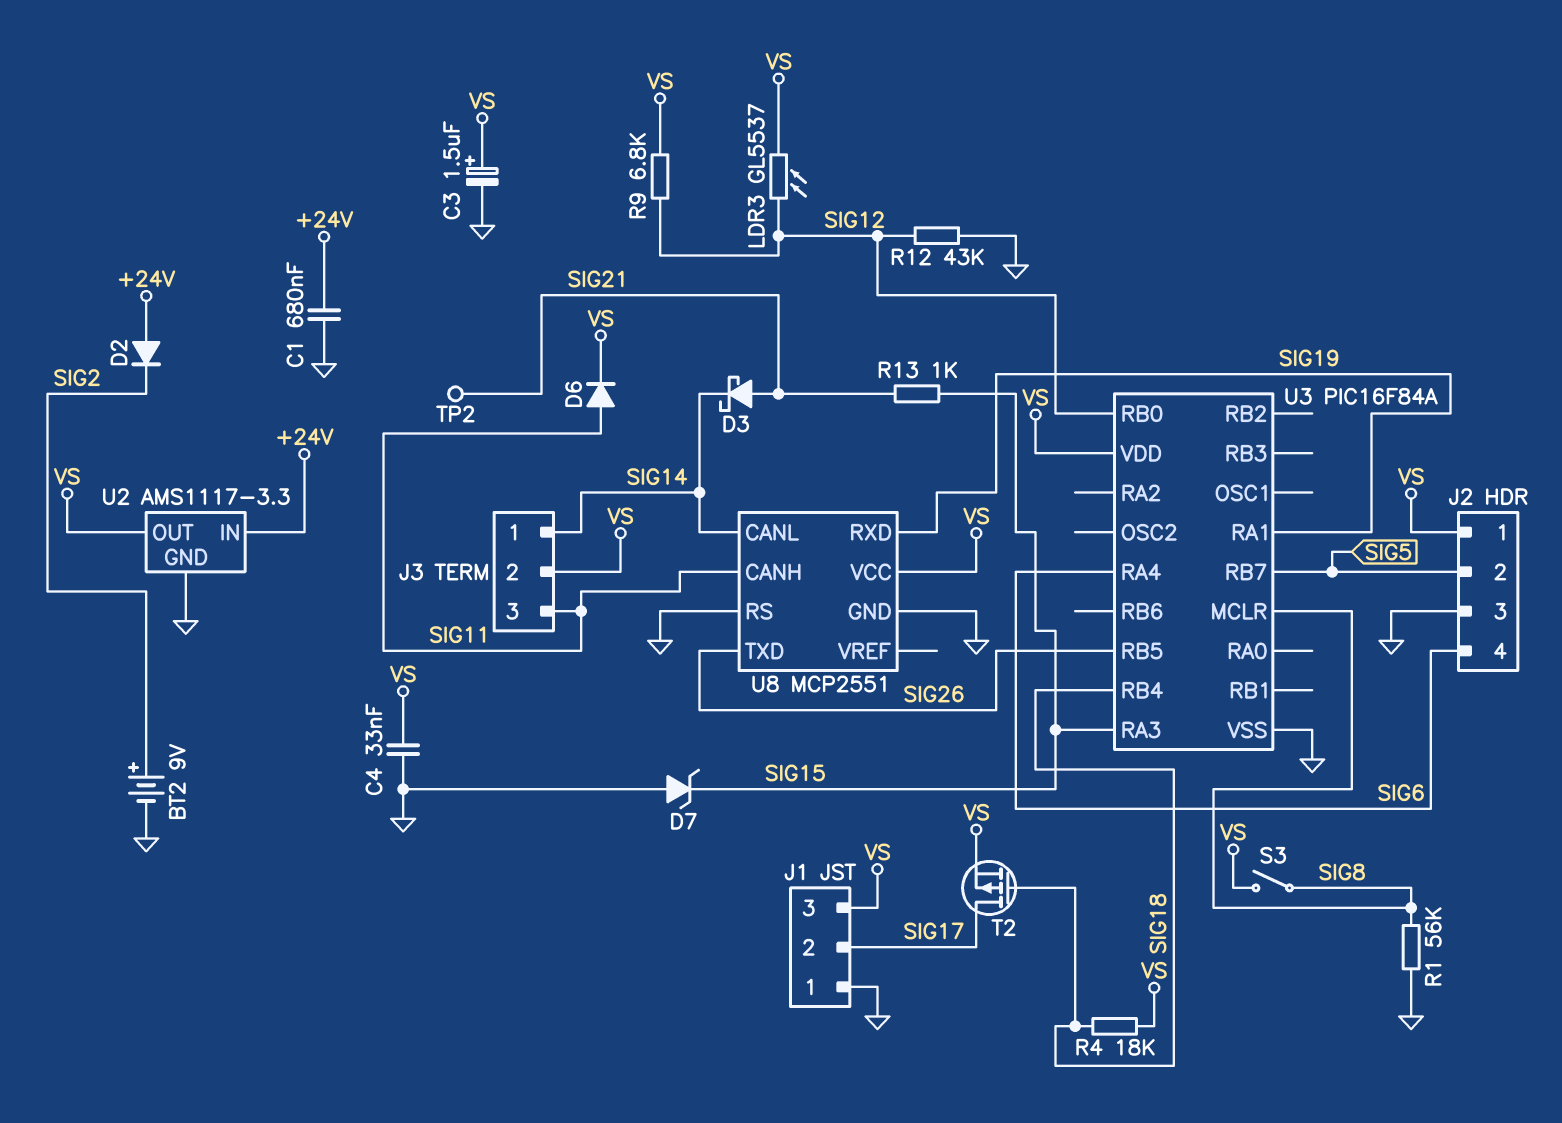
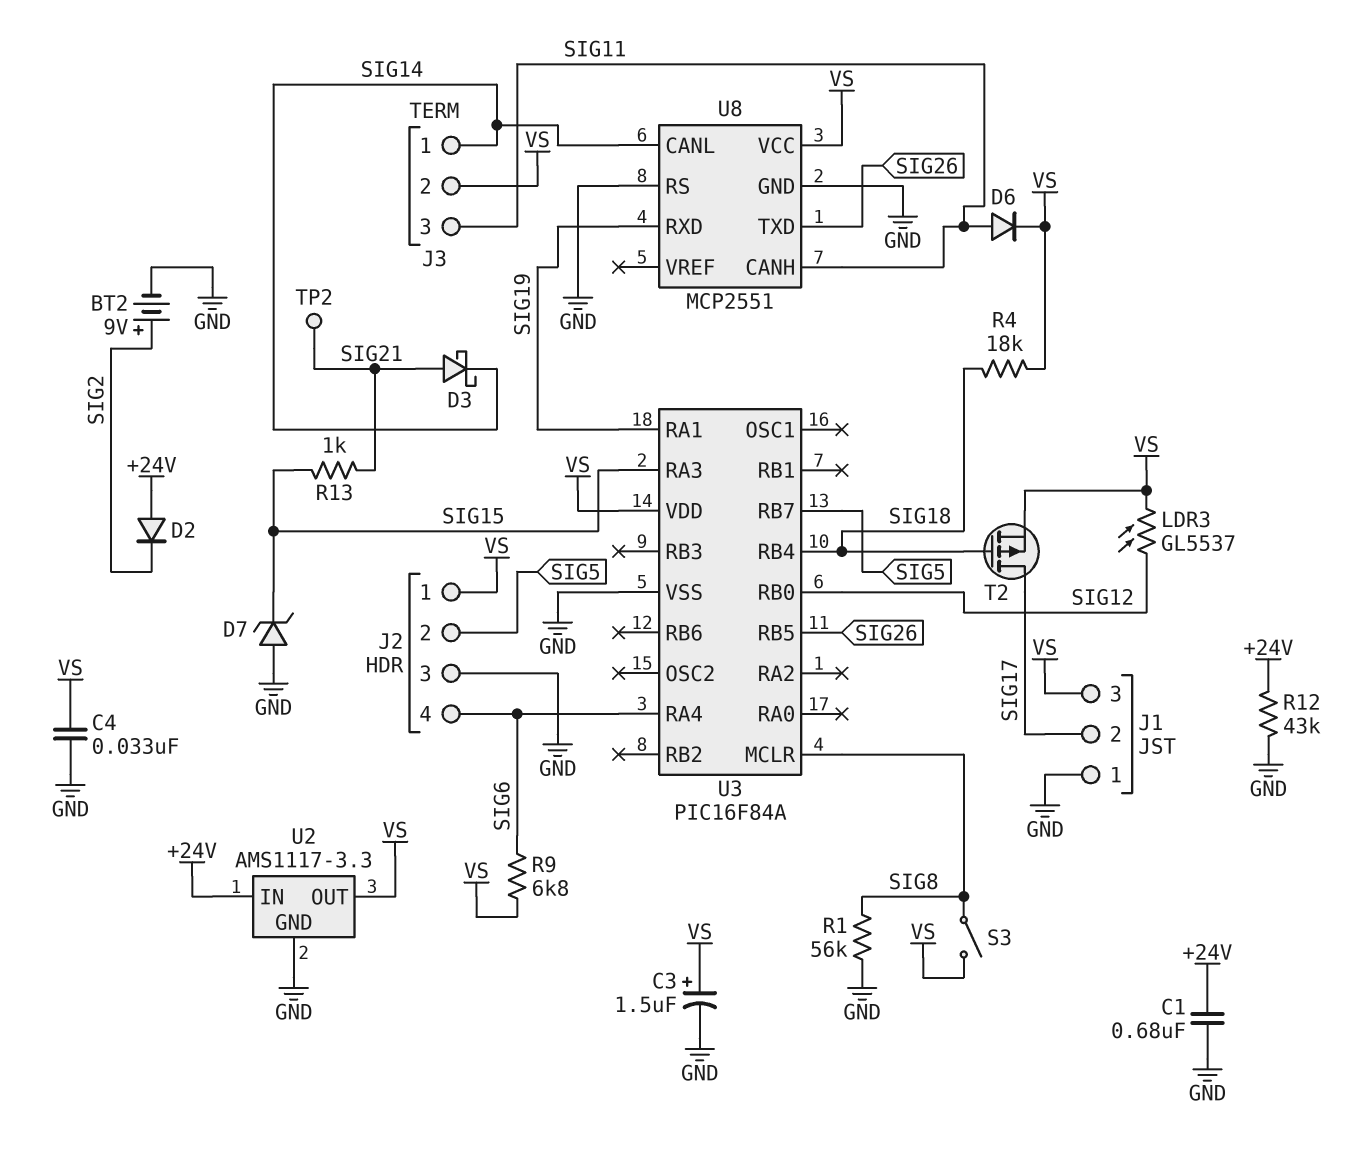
R9: 6.8k (SIG12, VS) -> 6.8k (SIG6, VS)
R12: 43k (GND, SIG12) -> 43k (+24V, GND)

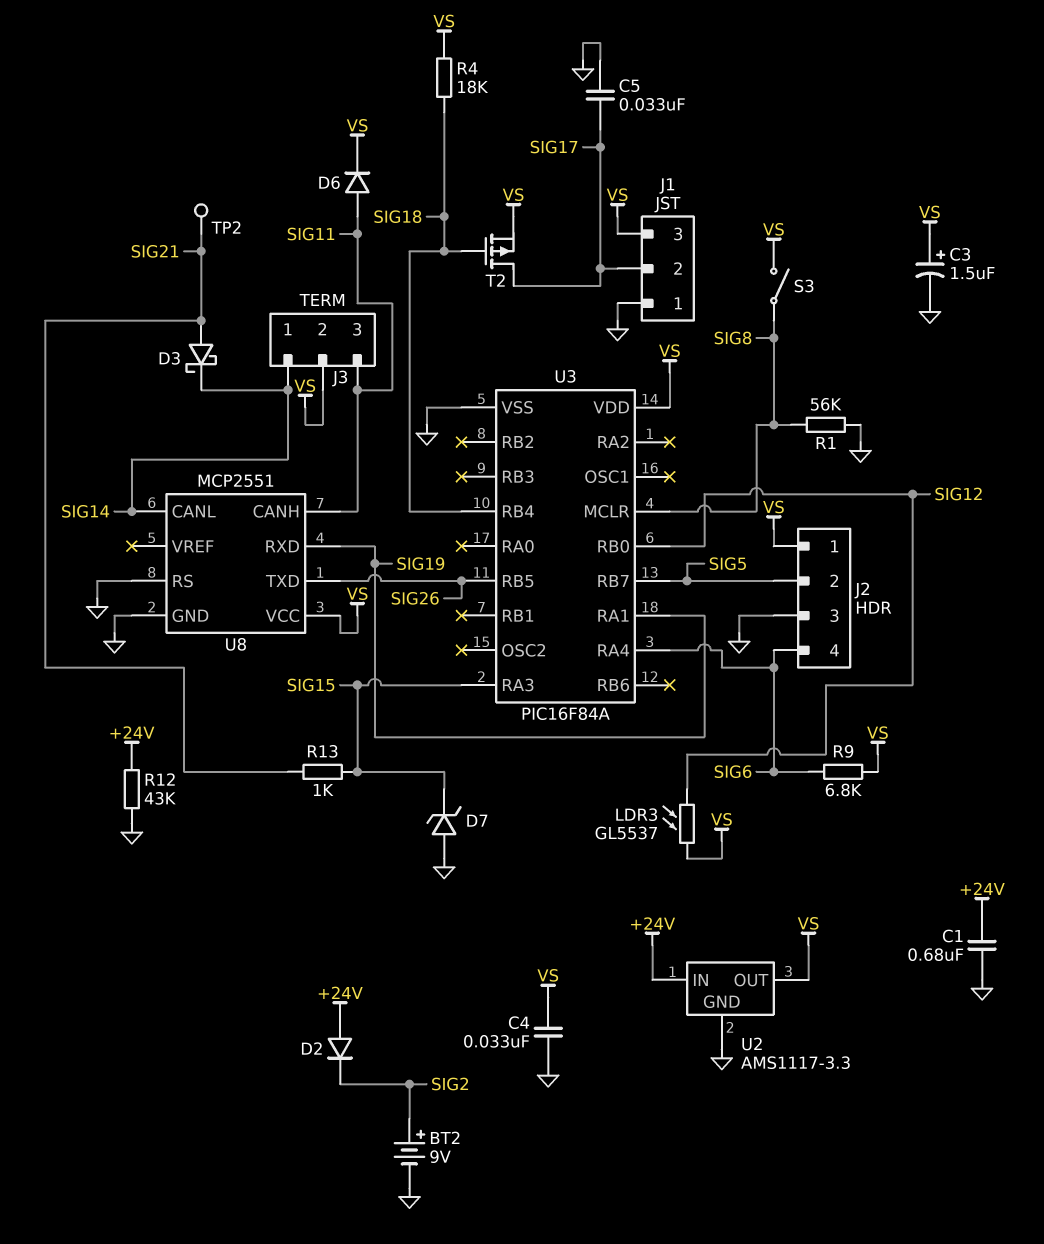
C5: none -> 33nF (GND, SIG17)

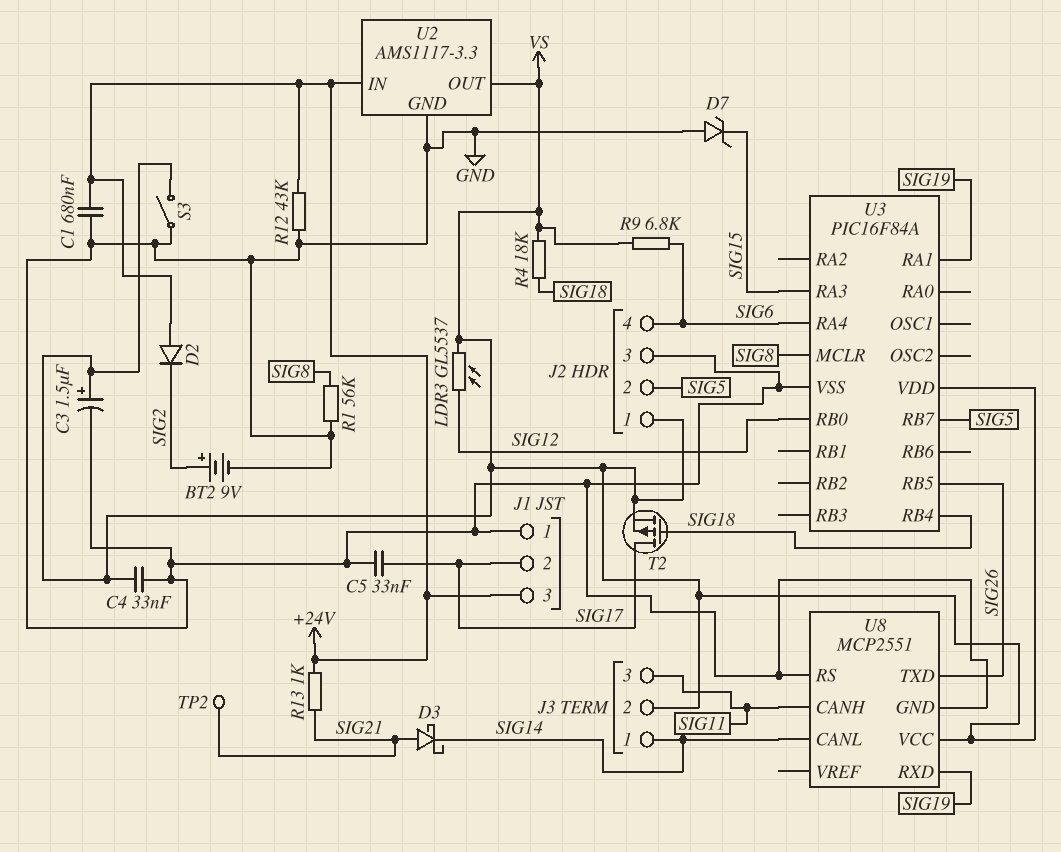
D6: diode (A SIG11, K VS) -> none
J1 pin 3: VS -> +24V
R13: 1k (SIG15, SIG21) -> 1k (+24V, SIG21)
S3: switch (SIG8, VS) -> switch (GND, VS)

